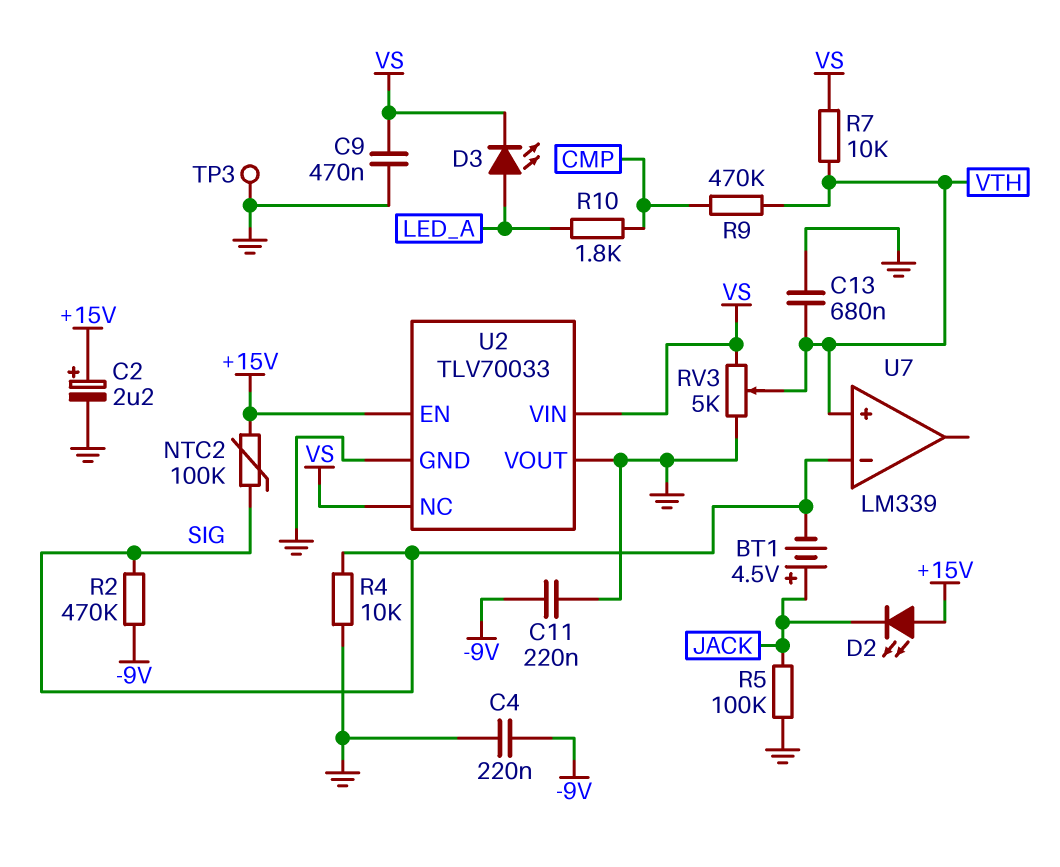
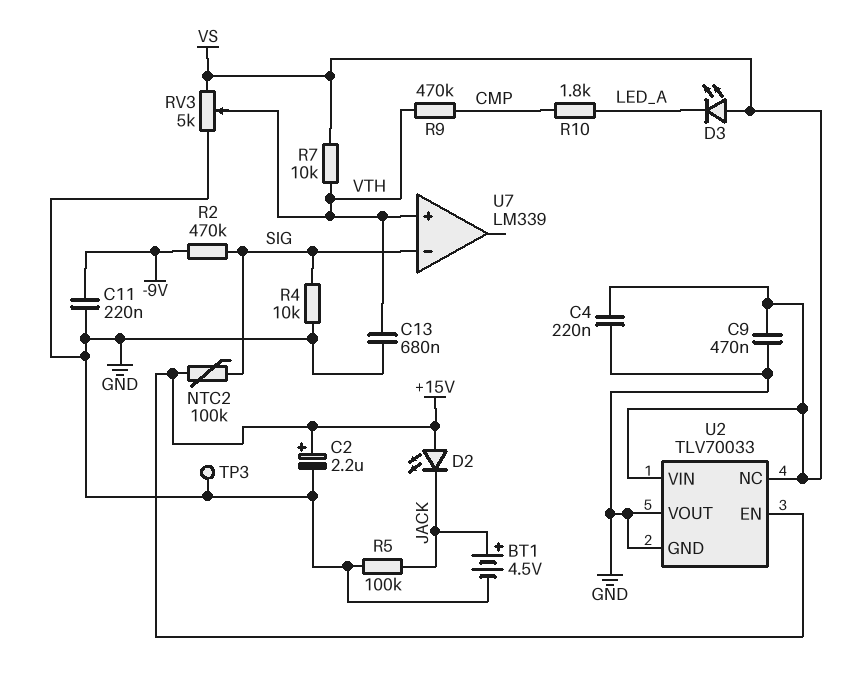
BT1: 4.5V (plus JACK, minus SIG) -> 4.5V (plus JACK, minus GND)
C4: 220nF (-9V, GND) -> 220nF (GND, VS)
D3: LED (A LED_A, K VS) -> LED (A VS, K LED_A)

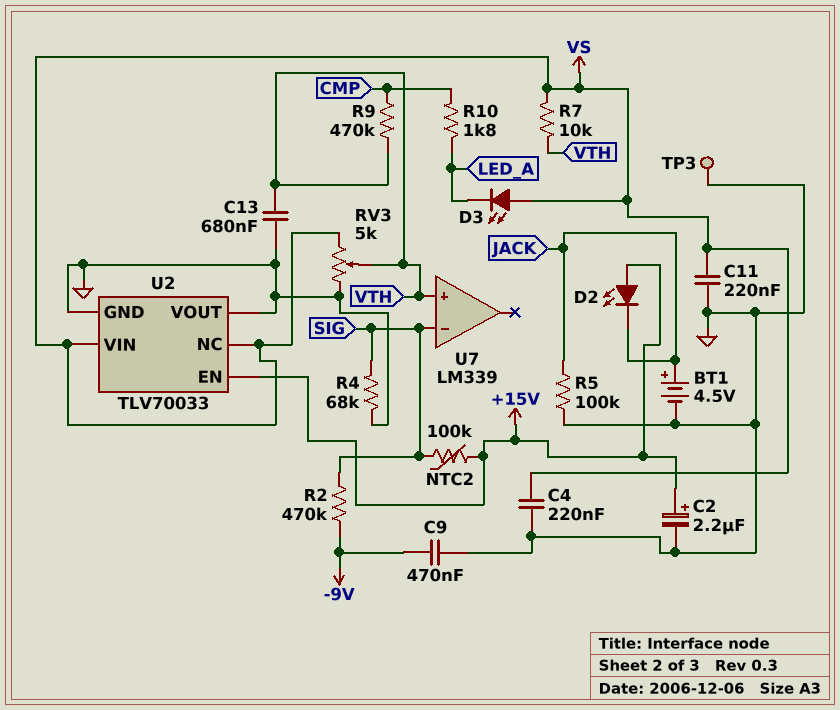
C9: 470nF (GND, VS) -> 470nF (-9V, GND)
C11: 220nF (-9V, GND) -> 220nF (GND, VS)
R4: 10k (GND, SIG) -> 68k (GND, SIG)

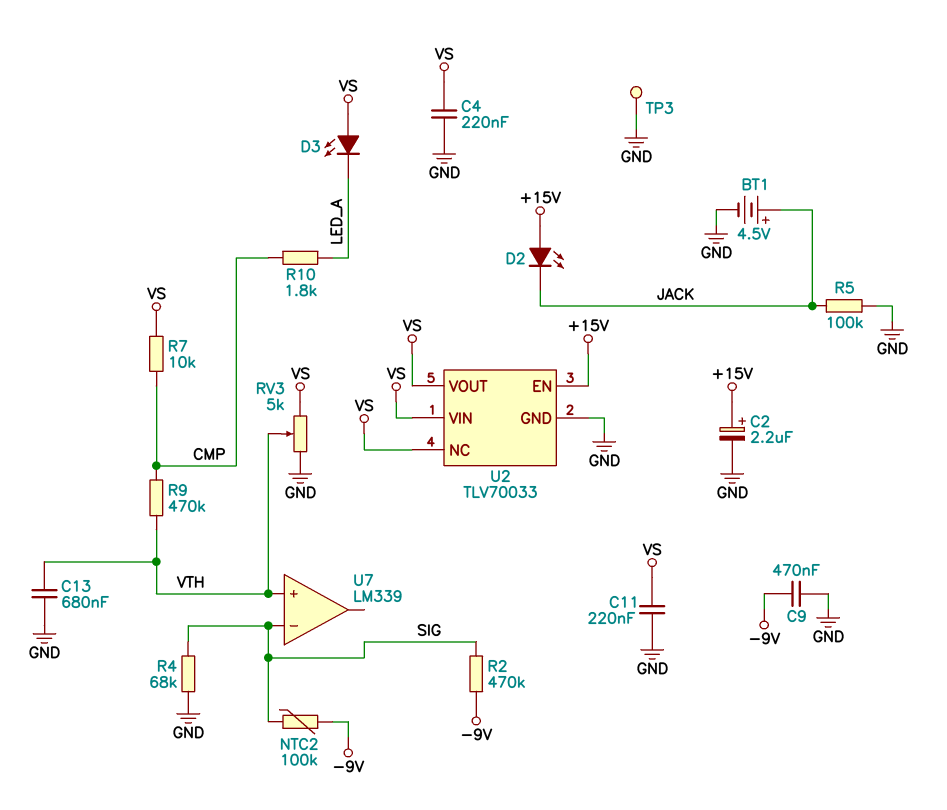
NTC2: 100k (+15V, SIG) -> 100k (-9V, SIG)
R7: 10k (VS, VTH) -> 10k (CMP, VS)
U2 pin VOUT: GND -> VS

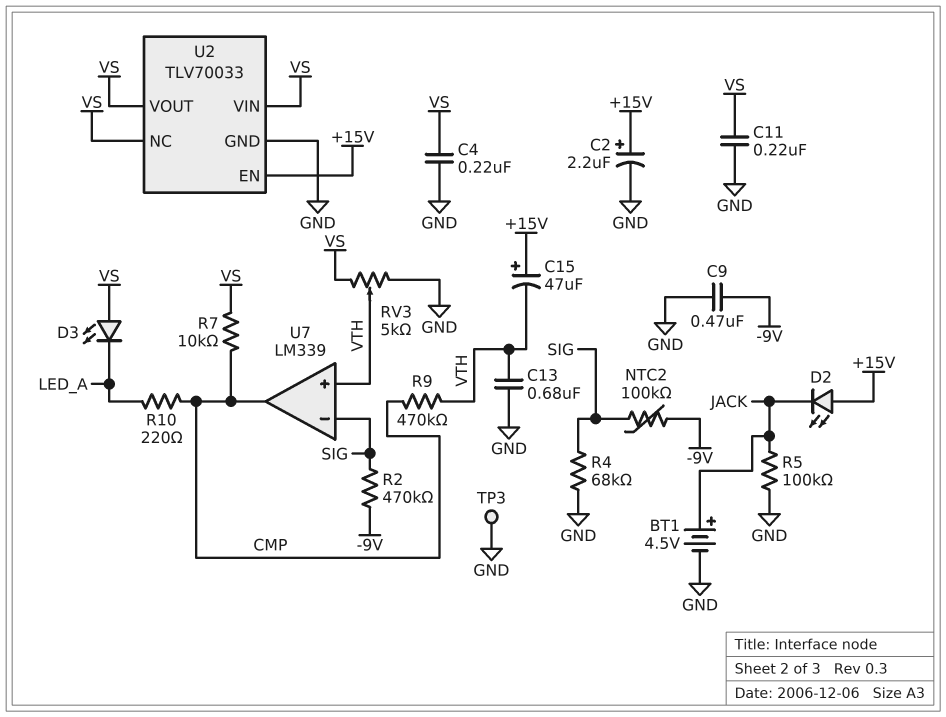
C15: none -> 47uF (plus +15V, minus VTH)
R10: 1.8k (CMP, LED_A) -> 220 (CMP, LED_A)
U7 pin out: none -> CMP

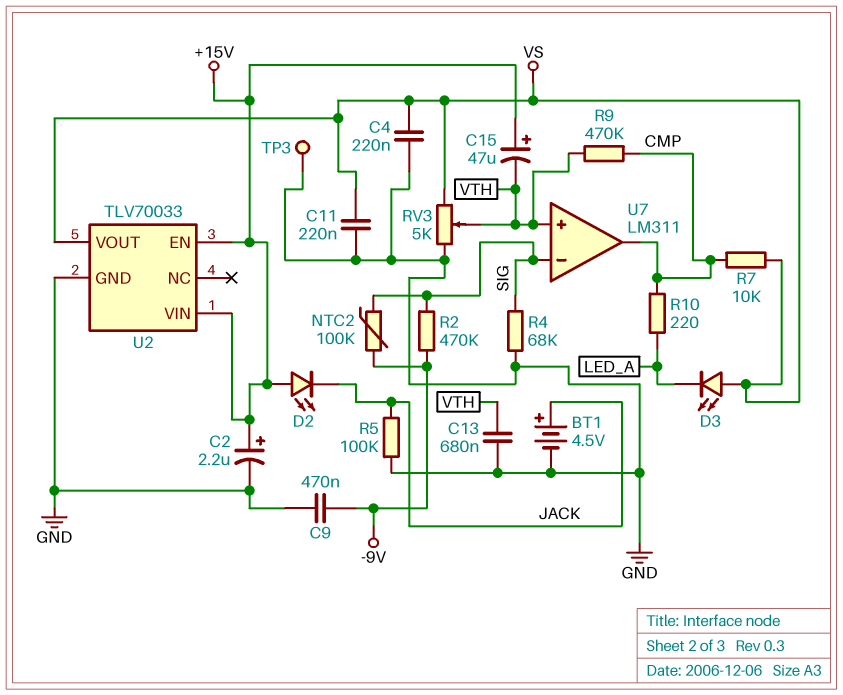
U2 pin NC: VS -> none
U2 pin VIN: VS -> +15V
U7: LM339 -> LM311

